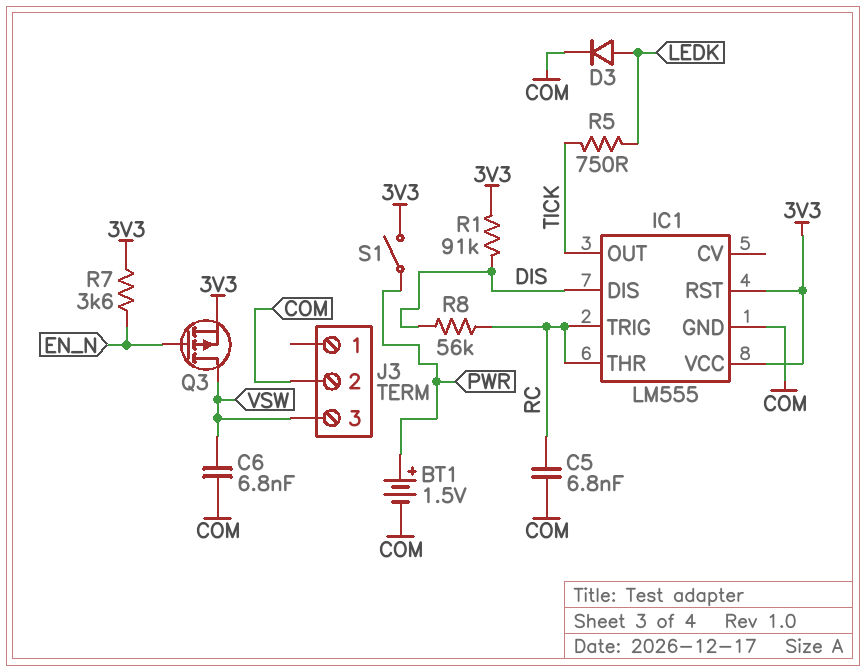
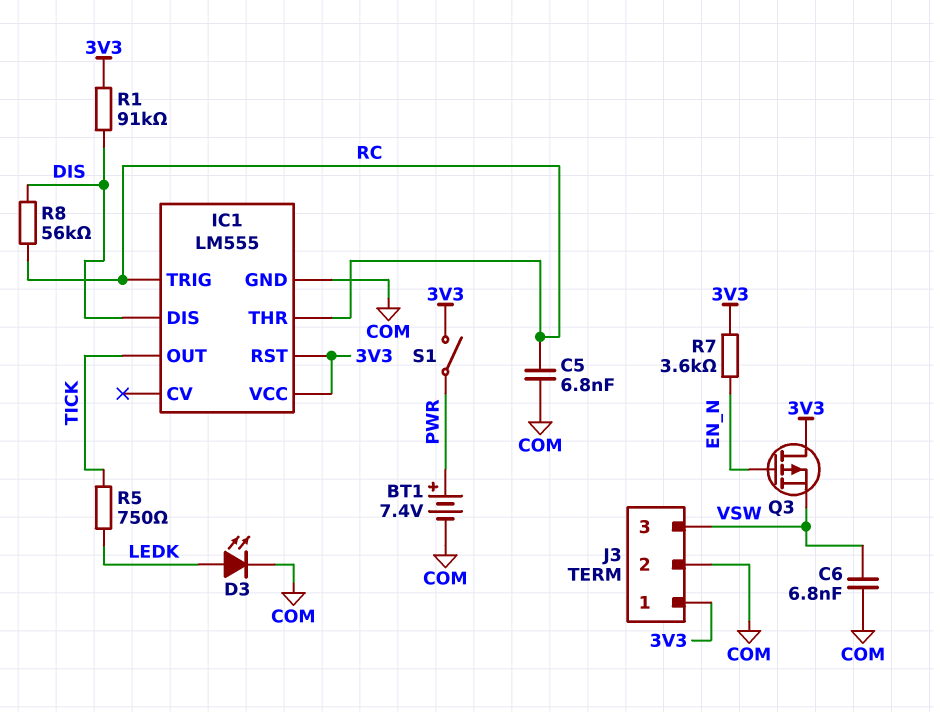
BT1: 1.5V (plus PWR, minus COM) -> 7.4V (plus PWR, minus COM)
D3: diode (A LEDK, K COM) -> LED (A LEDK, K COM)
J3 pin 1: none -> 3V3
Q3: PMOS (G EN_N, D VSW, S 3V3) -> PMOS (G EN_N, D 3V3, S VSW)

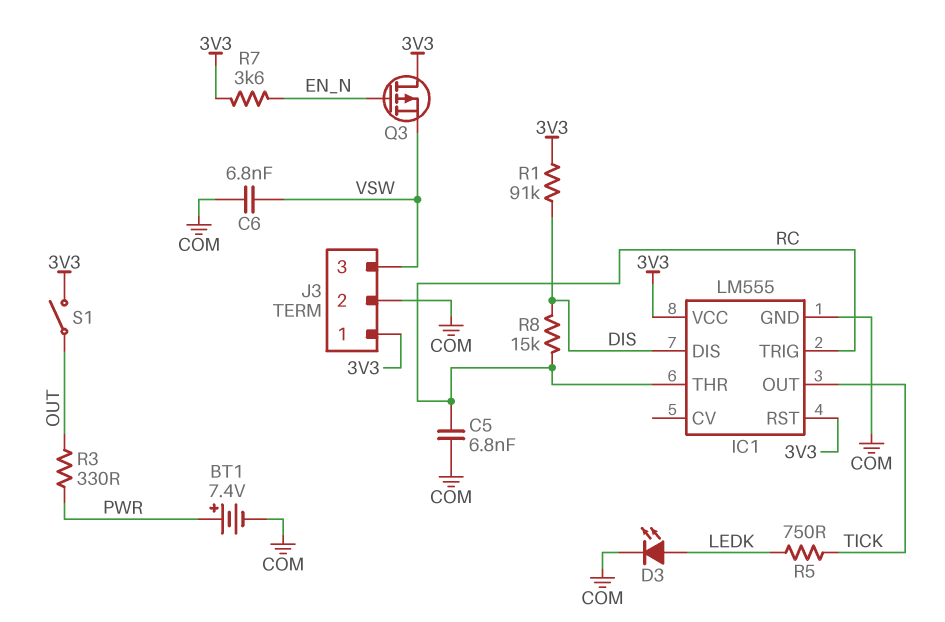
R3: none -> 330 (OUT, PWR)
R8: 56k (DIS, RC) -> 15k (DIS, RC)
S1: switch (3V3, PWR) -> switch (3V3, OUT)

